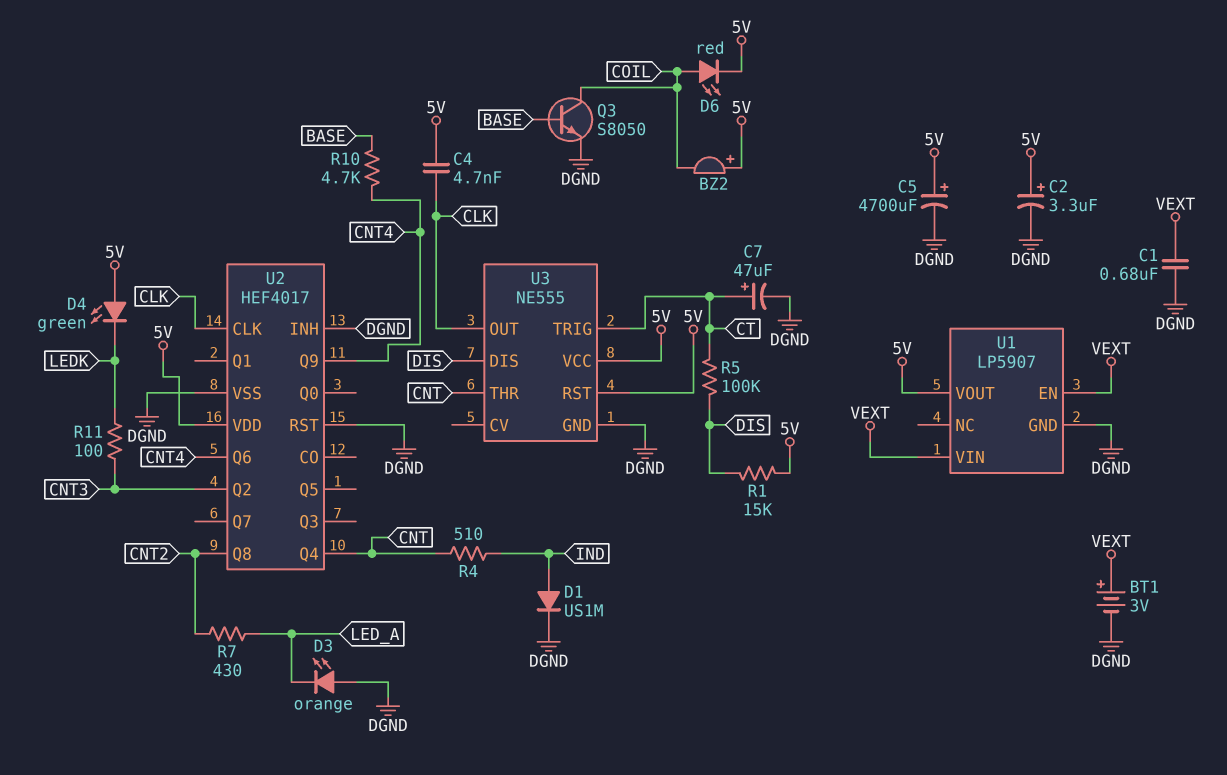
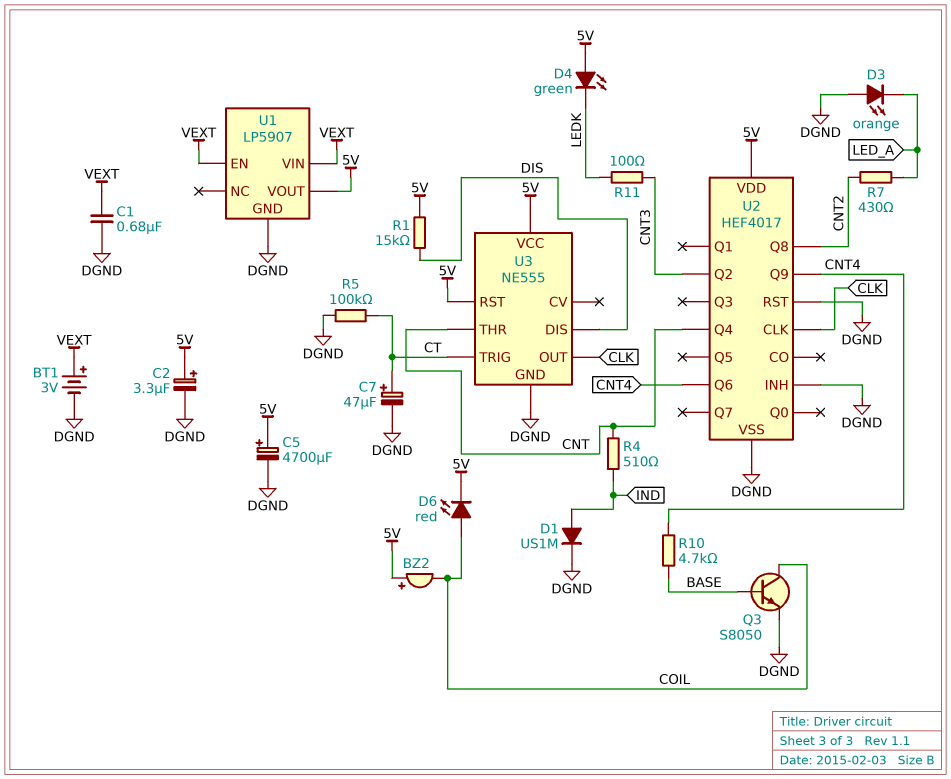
C4: 4.7nF (5V, CLK) -> none
R5: 100k (CT, DIS) -> 100k (CT, DGND)

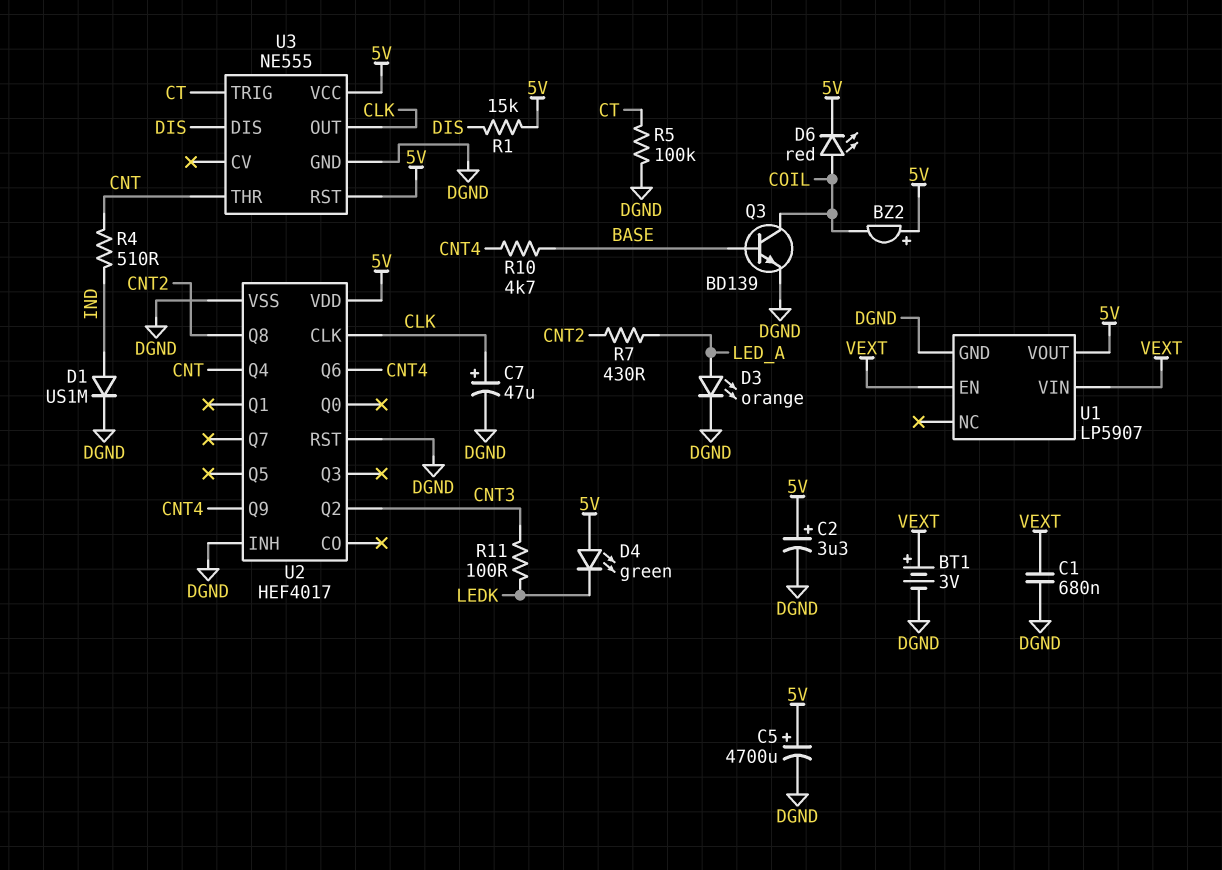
C7: 47uF (plus CT, minus DGND) -> 47uF (plus CLK, minus DGND)
D3: LED orange (A DGND, K LED_A) -> LED orange (A LED_A, K DGND)
Q3: NPN S8050 (B BASE, C COIL, E DGND) -> NPN BD139 (B BASE, C COIL, E DGND)

